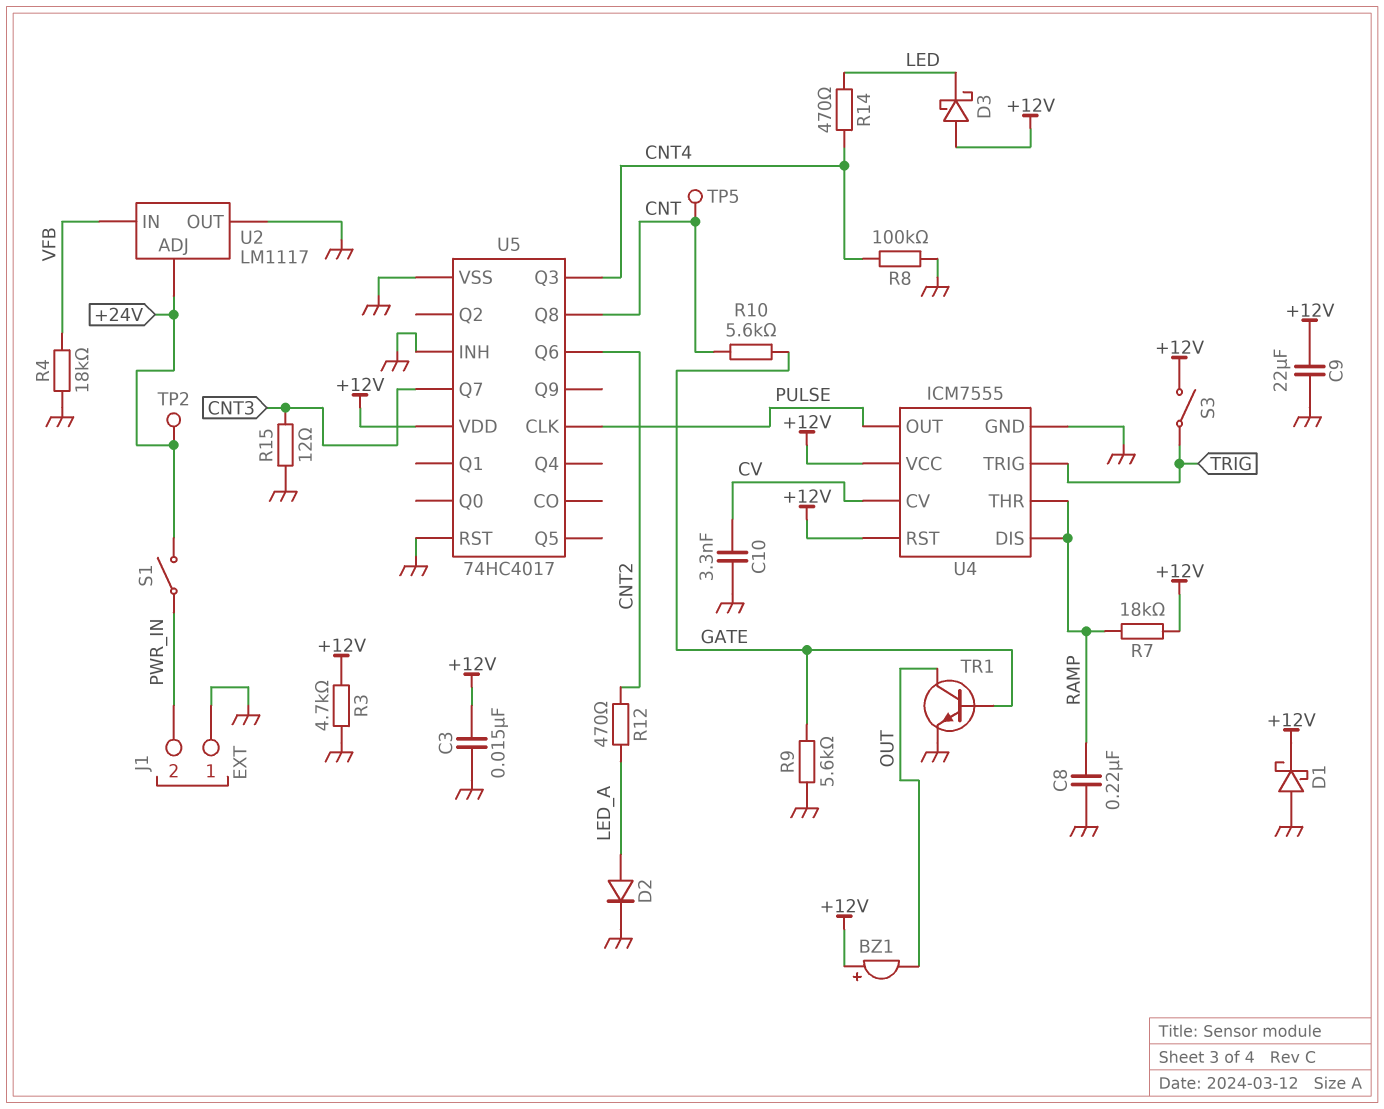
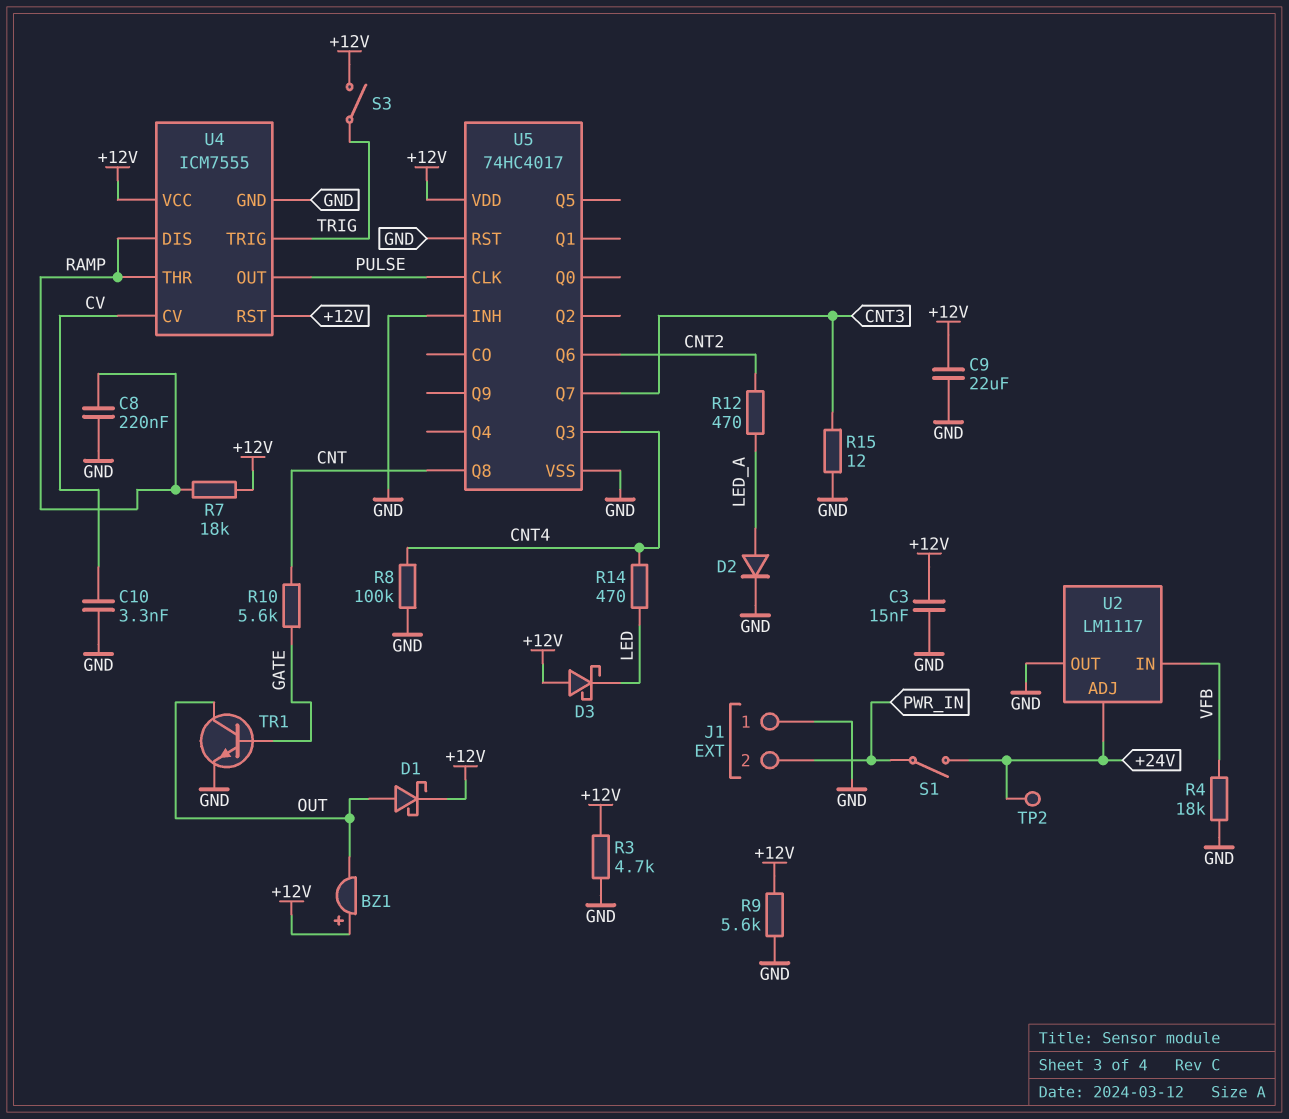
D1: schottky (A GND, K +12V) -> schottky (A OUT, K +12V)
R9: 5.6k (GATE, GND) -> 5.6k (+12V, GND)
TP5: test point (CNT) -> none

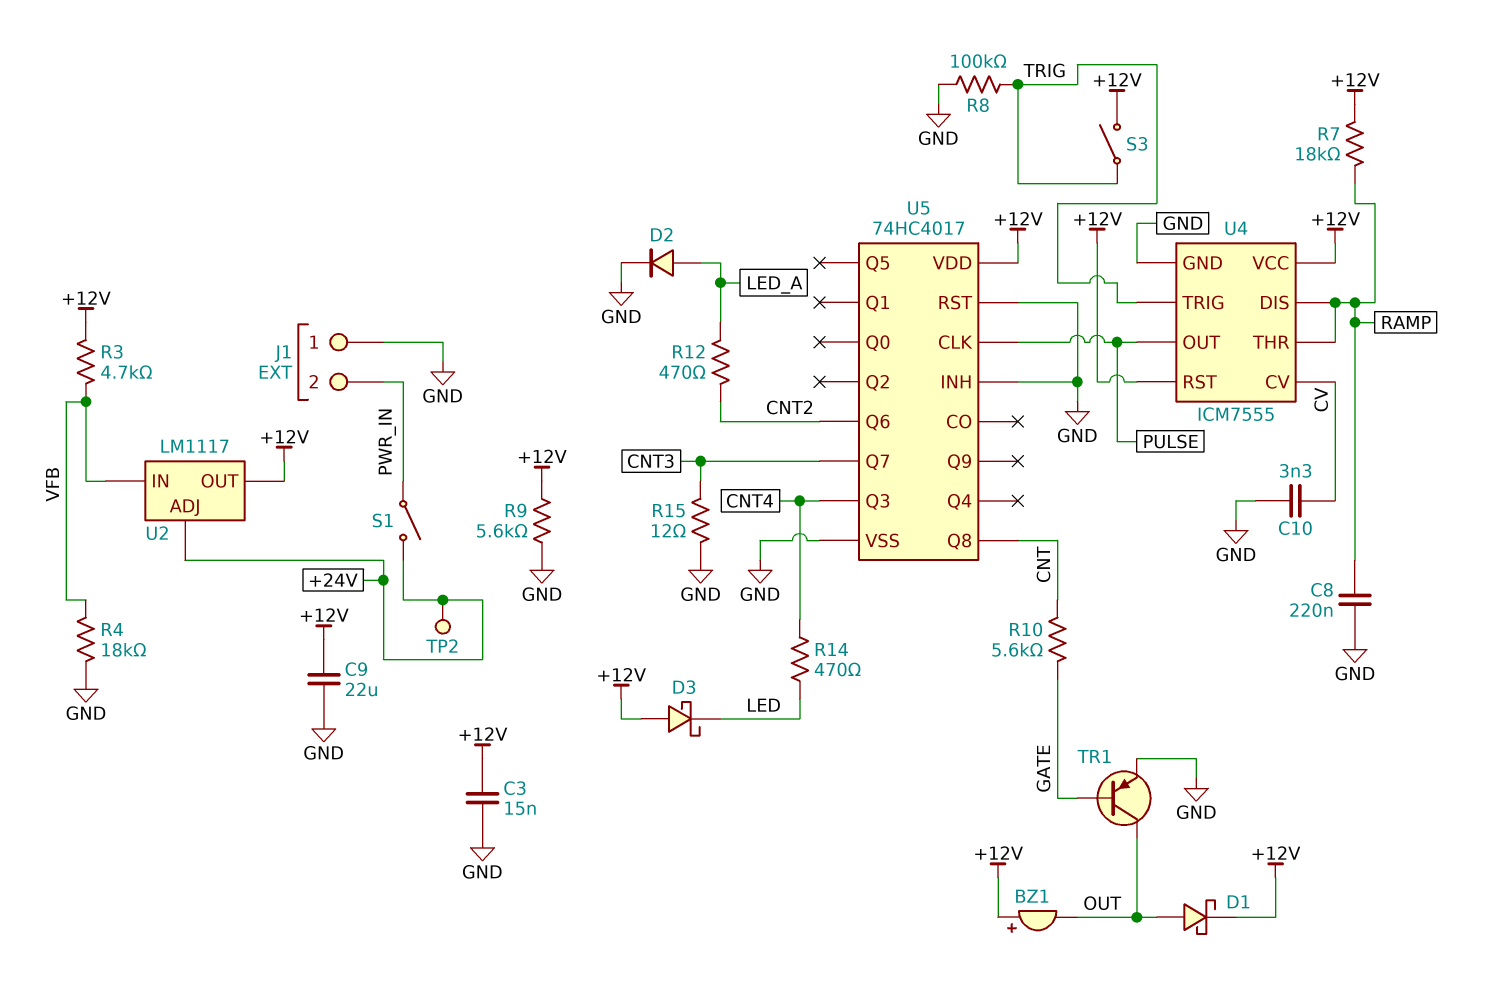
R3: 4.7k (+12V, GND) -> 4.7k (+12V, VFB)
R8: 100k (CNT4, GND) -> 100k (GND, TRIG)
TR1: NPN (B GATE, C OUT, E GND) -> PNP (B GATE, C OUT, E GND)
U2 pin OUT: GND -> +12V

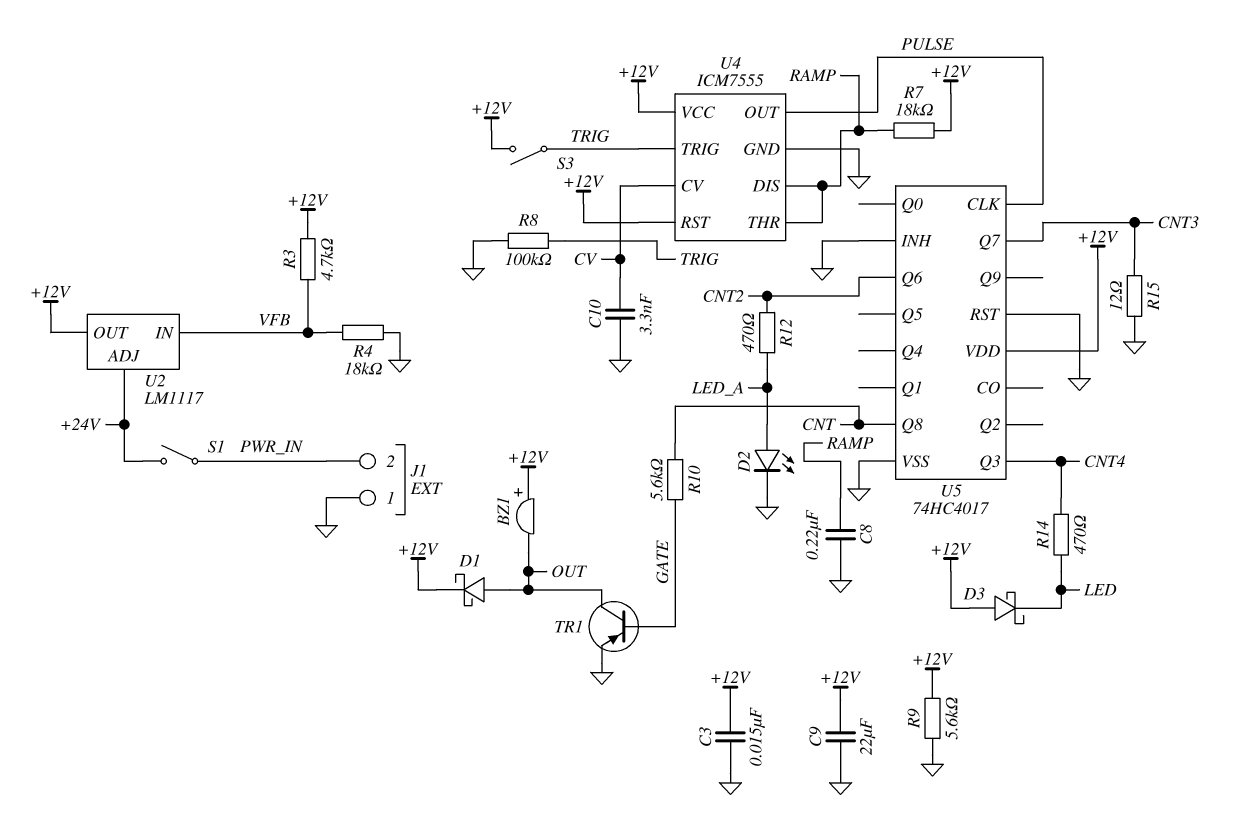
D2: diode (A LED_A, K GND) -> LED (A LED_A, K GND)
TP2: test point (+24V) -> none

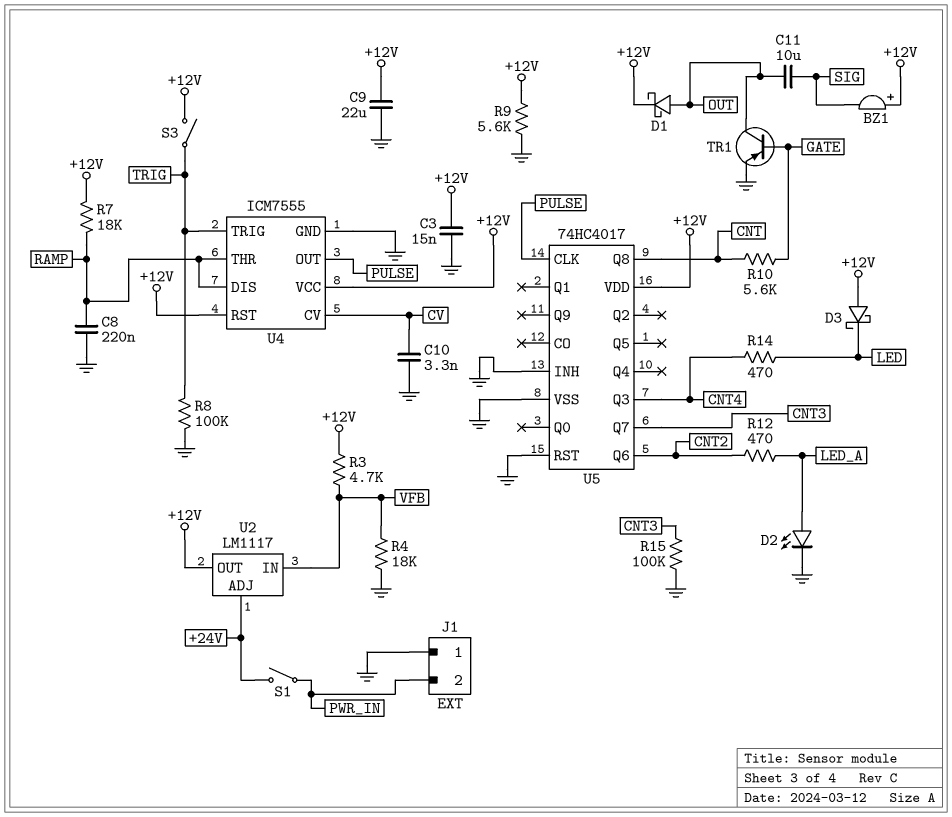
BZ1: buzzer (plus +12V, minus OUT) -> buzzer (plus +12V, minus SIG)
C11: none -> 10uF (OUT, SIG)
R15: 12 (CNT3, GND) -> 100k (CNT3, GND)

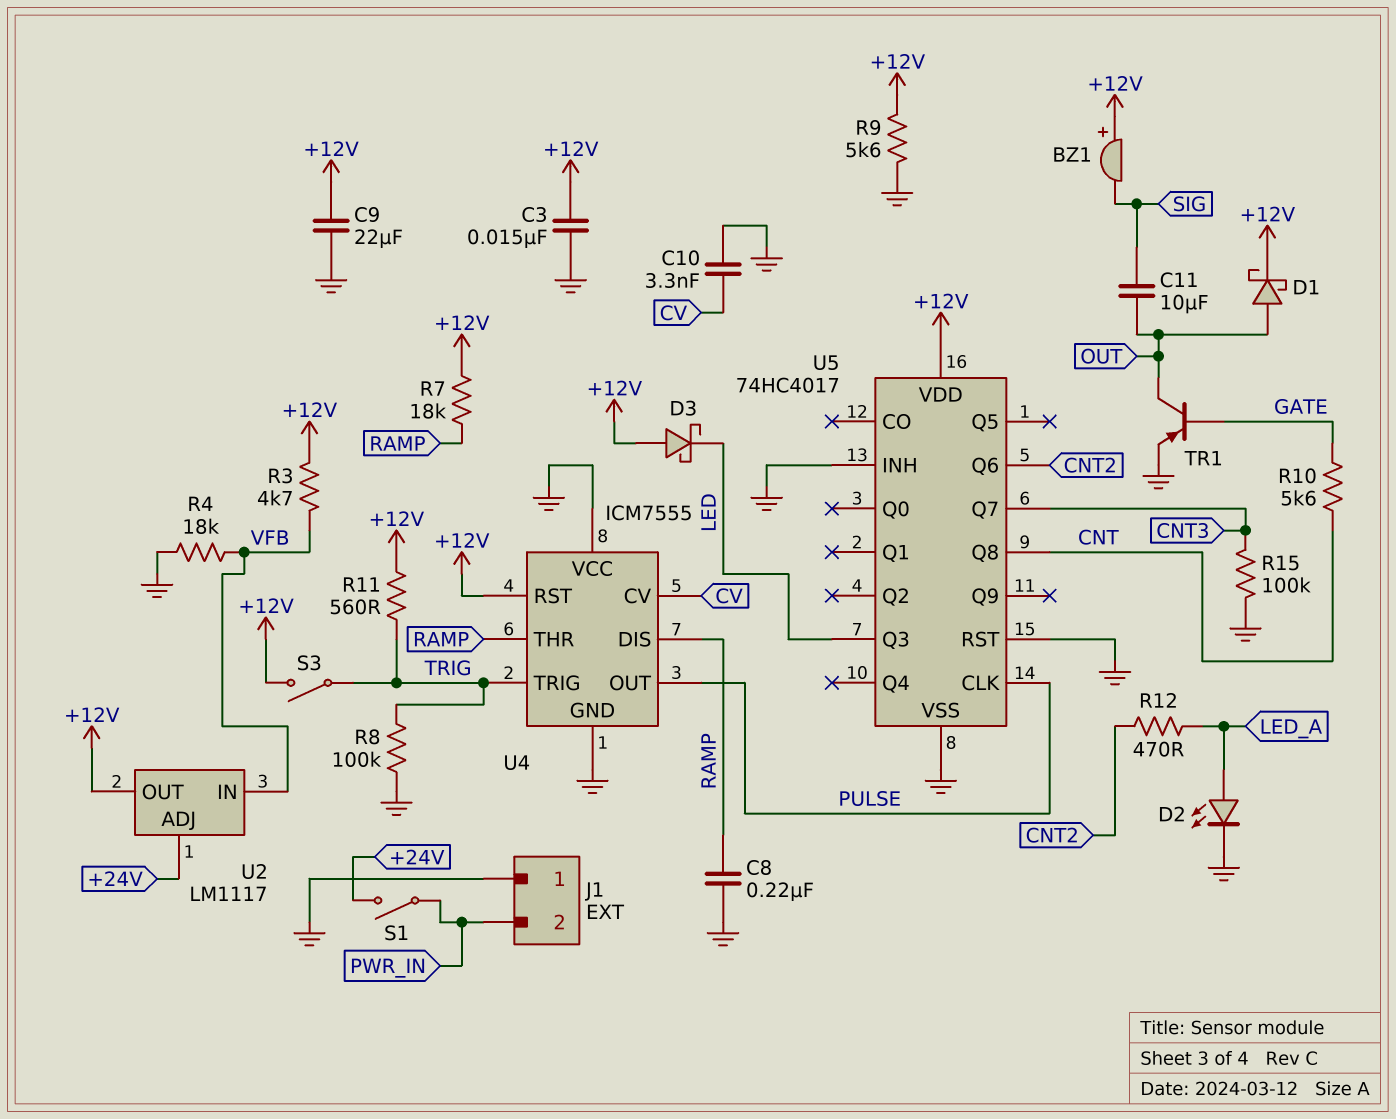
R11: none -> 560 (+12V, TRIG)
R14: 470 (CNT4, LED) -> none
U4 pin VCC: +12V -> GND
U5 pin Q3: CNT4 -> LED

